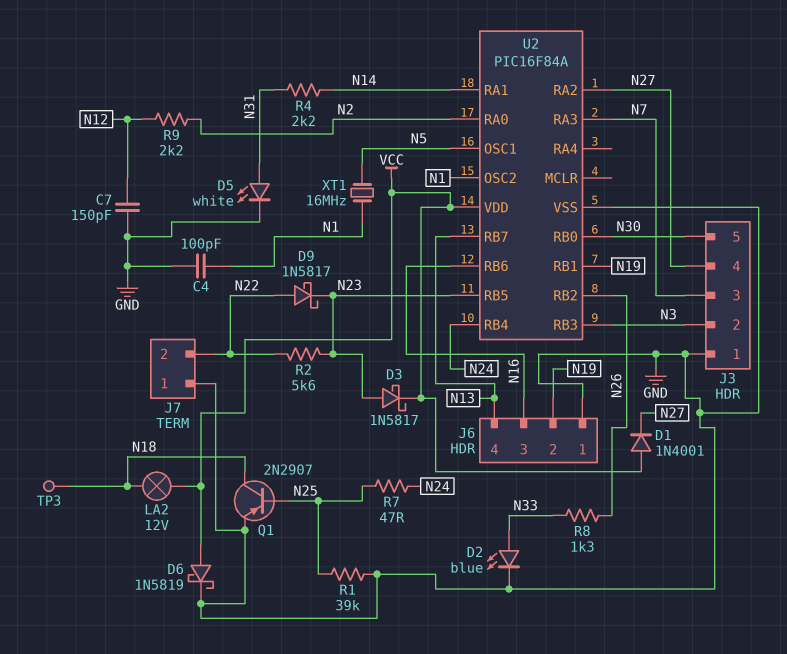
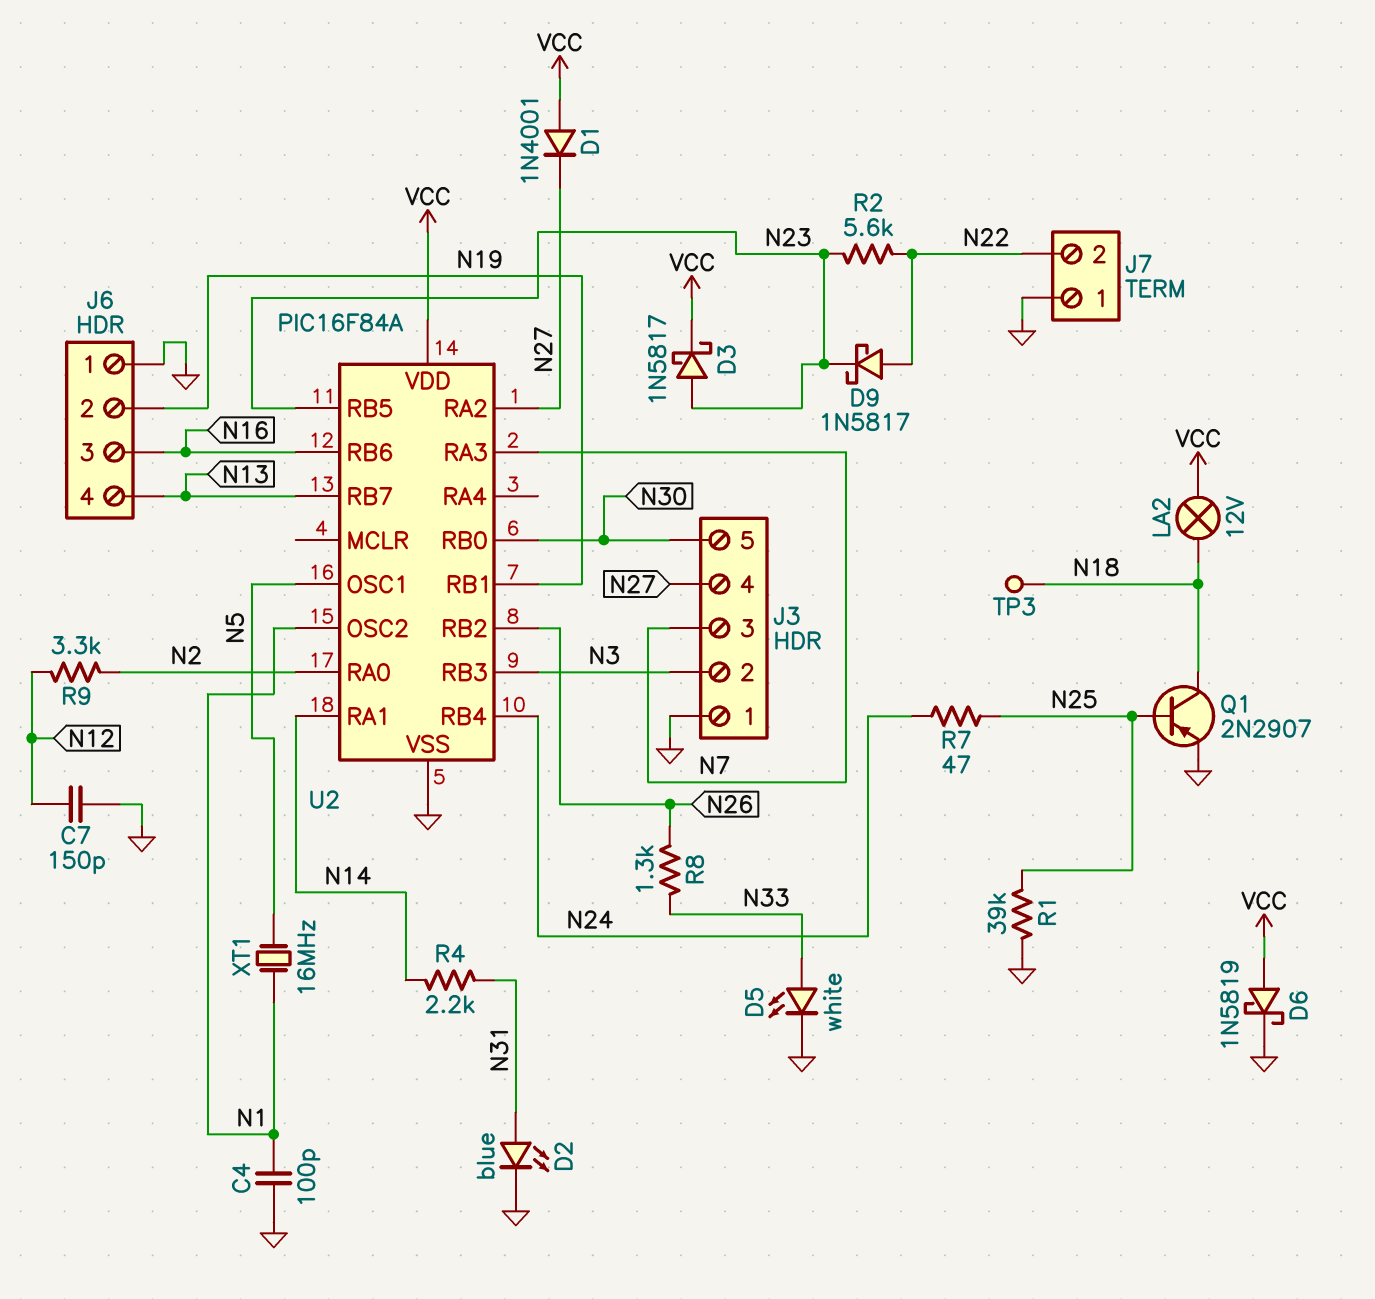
D2: LED blue (A N33, K GND) -> LED blue (A N31, K GND)
D5: LED white (A N31, K GND) -> LED white (A N33, K GND)
R9: 2.2k (N2, N12) -> 3.3k (N2, N12)

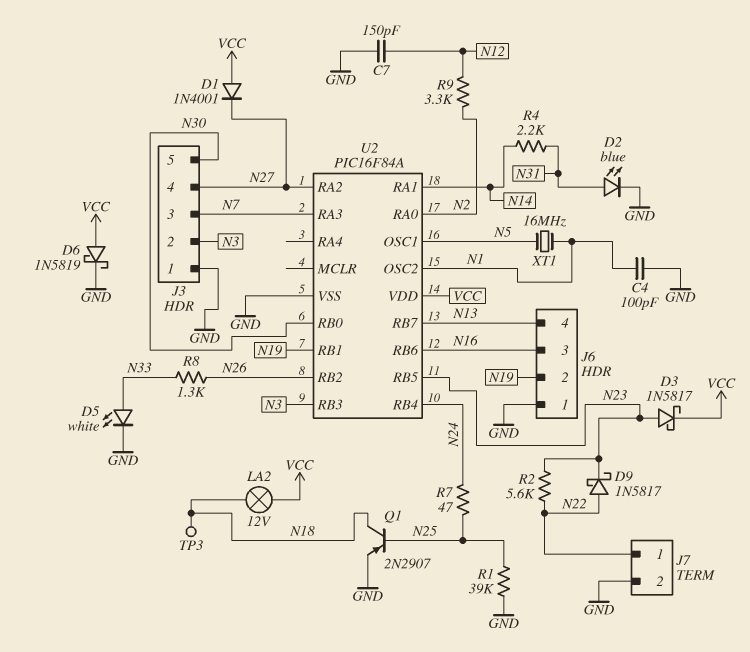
J7 pin 1: GND -> N22
J7 pin 2: N22 -> GND

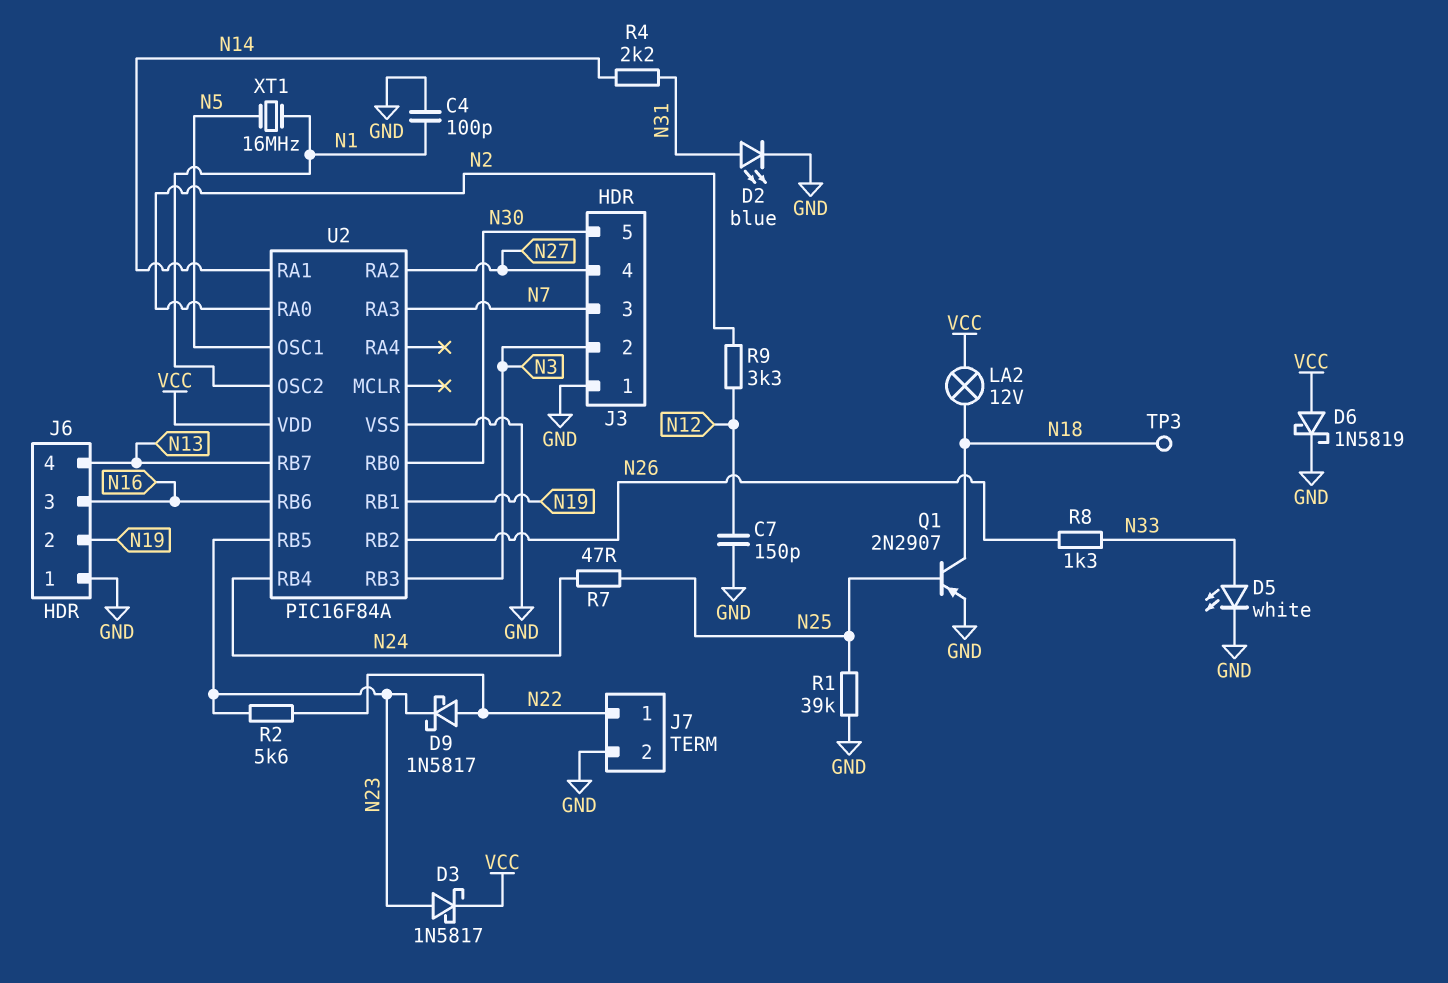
D1: diode 1N4001 (A VCC, K N27) -> none

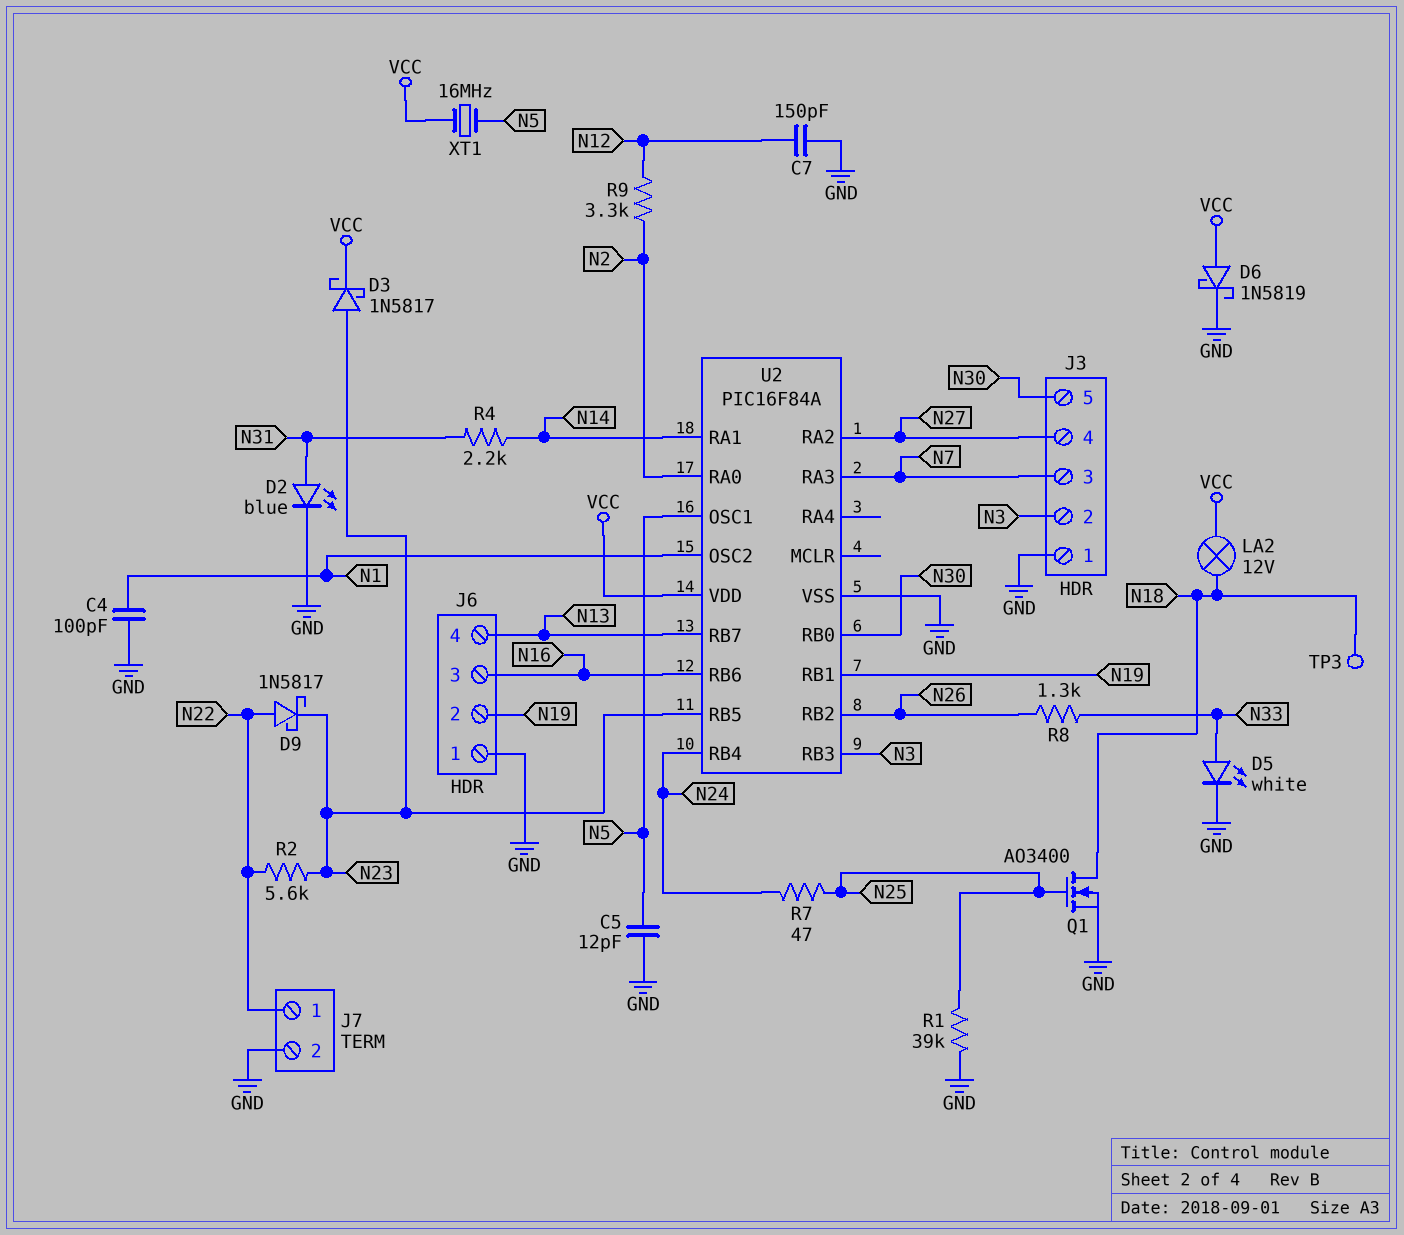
C5: none -> 12pF (GND, N5)
Q1: PNP 2N2907 (B N25, C N18, E GND) -> NMOS AO3400 (G N25, D N18, S GND)
XT1: 16MHz (N1, N5) -> 16MHz (N5, VCC)

